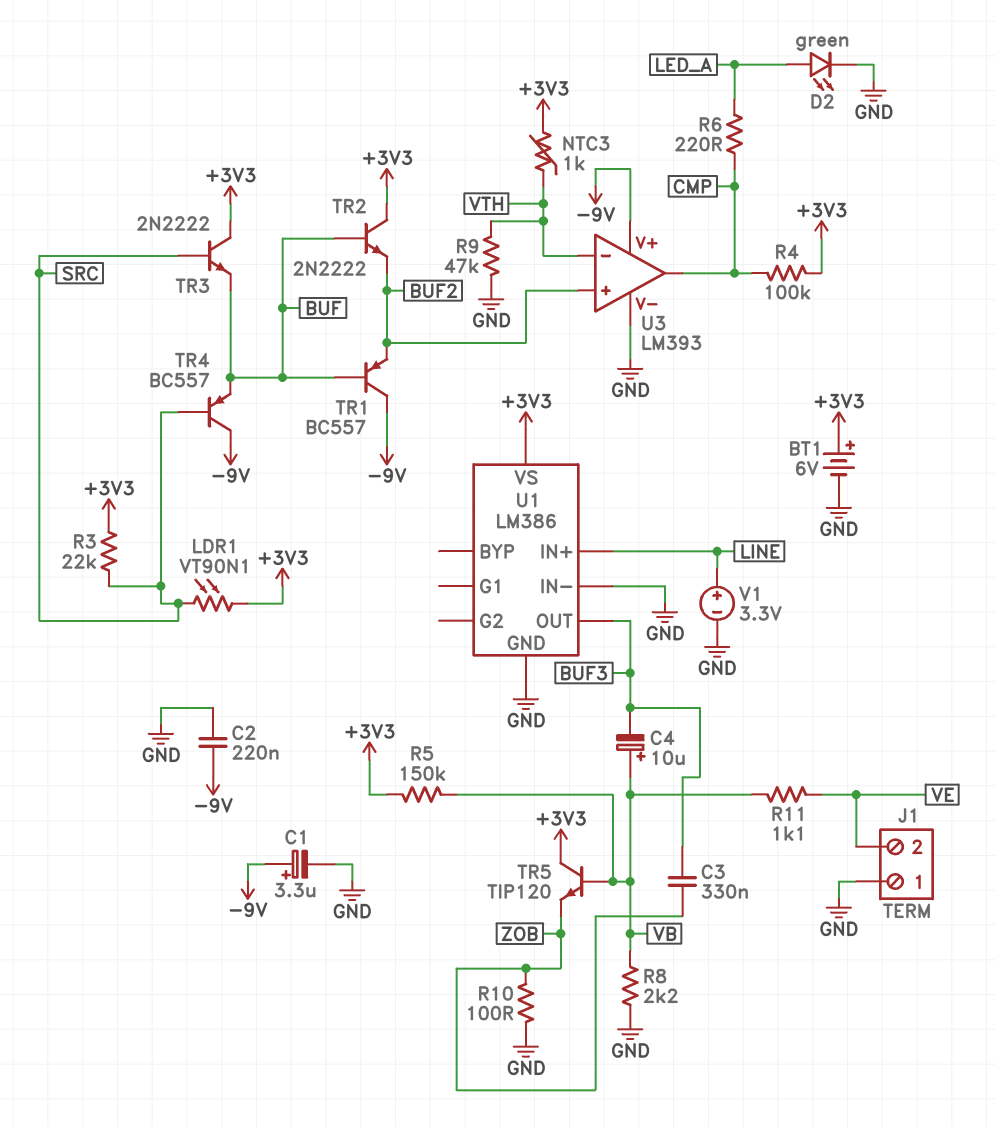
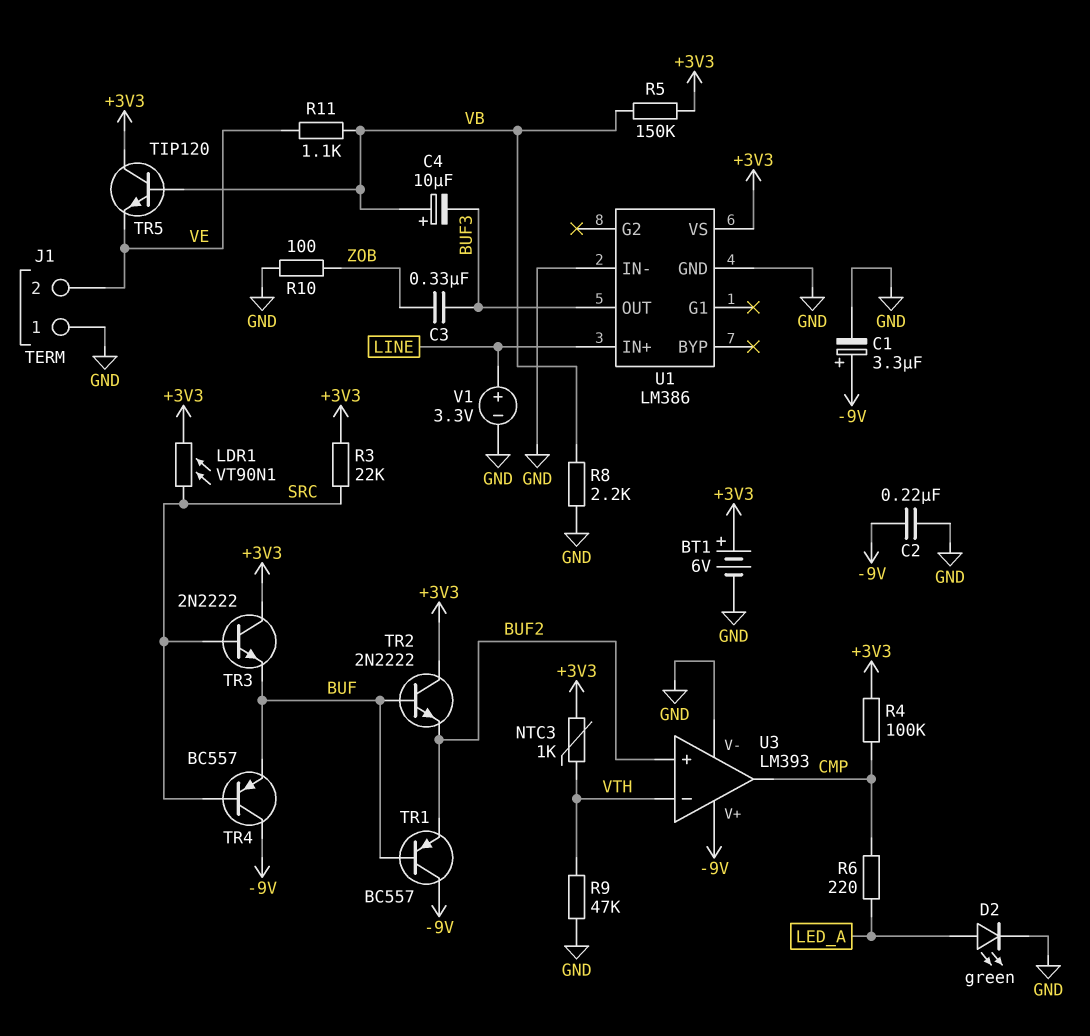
TR5: NPN TIP120 (B VB, C +3V3, E ZOB) -> NPN TIP120 (B VB, C +3V3, E VE)

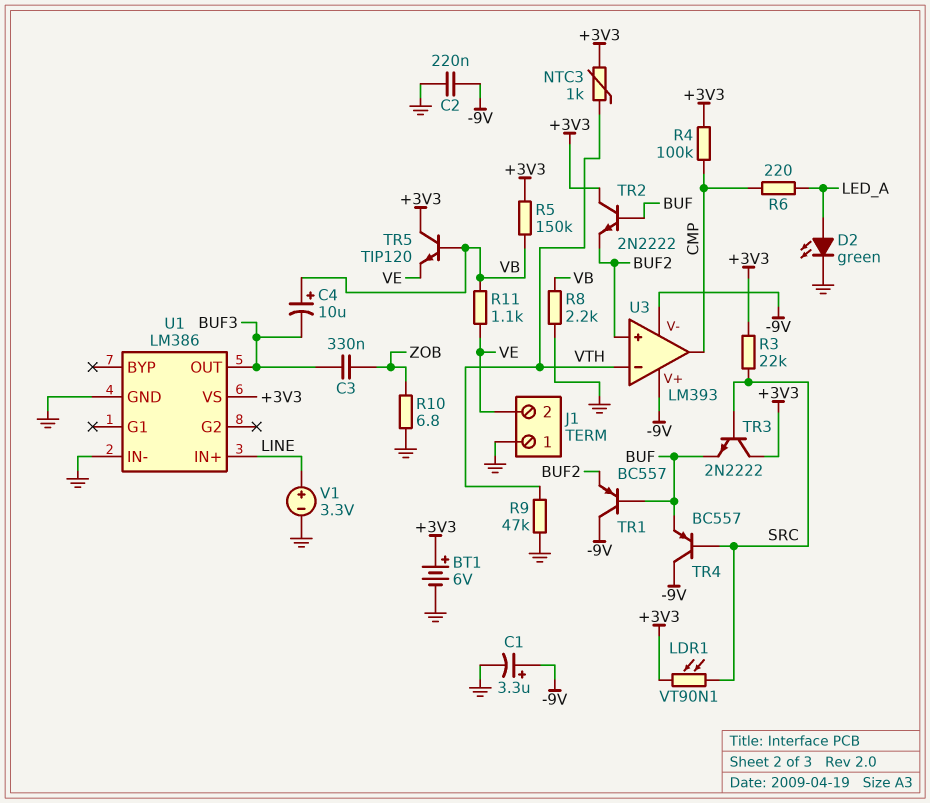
R10: 100 (GND, ZOB) -> 6.8 (GND, ZOB)
U3 pin V-: GND -> -9V

